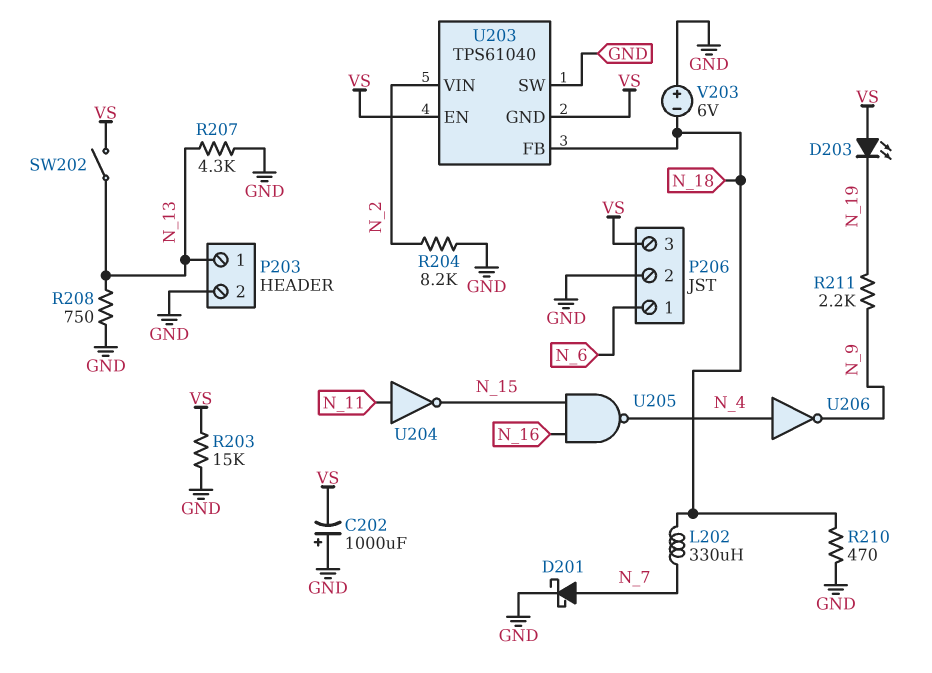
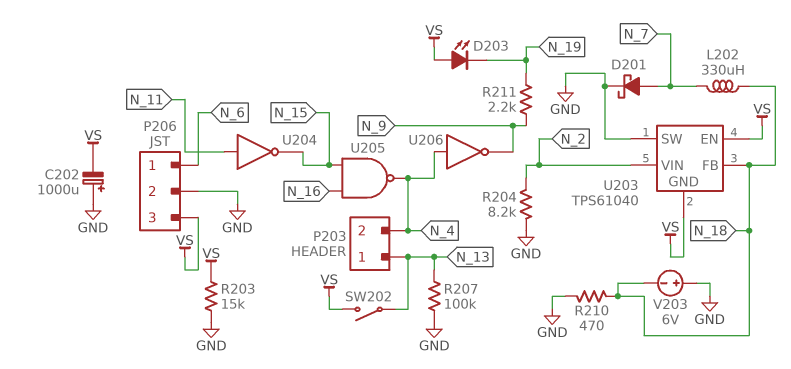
P203 pin 2: GND -> N_4
R207: 4.3k (GND, N_13) -> 100k (GND, N_13)
R208: 750 (GND, N_13) -> none

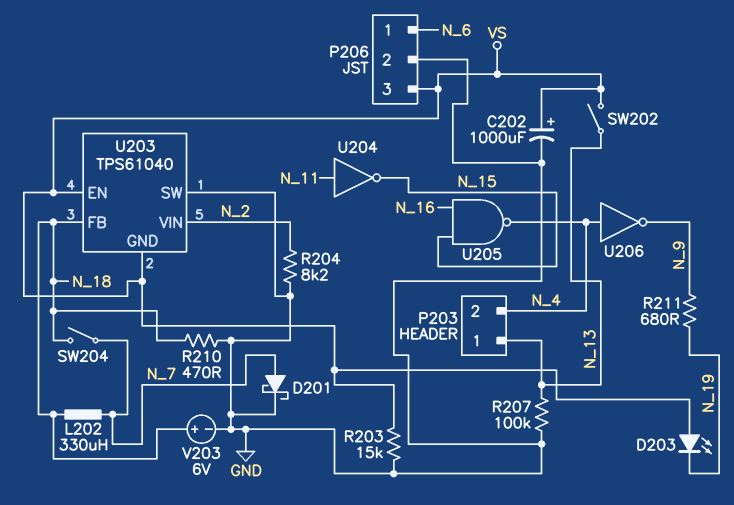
C202: 1000uF (plus GND, minus VS) -> 1000uF (plus VS, minus GND)
R211: 2.2k (N_9, N_19) -> 680 (N_9, N_19)
SW204: none -> switch (N_7, N_18)
V203: 6V (plus GND, minus N_18) -> 6V (plus N_18, minus GND)

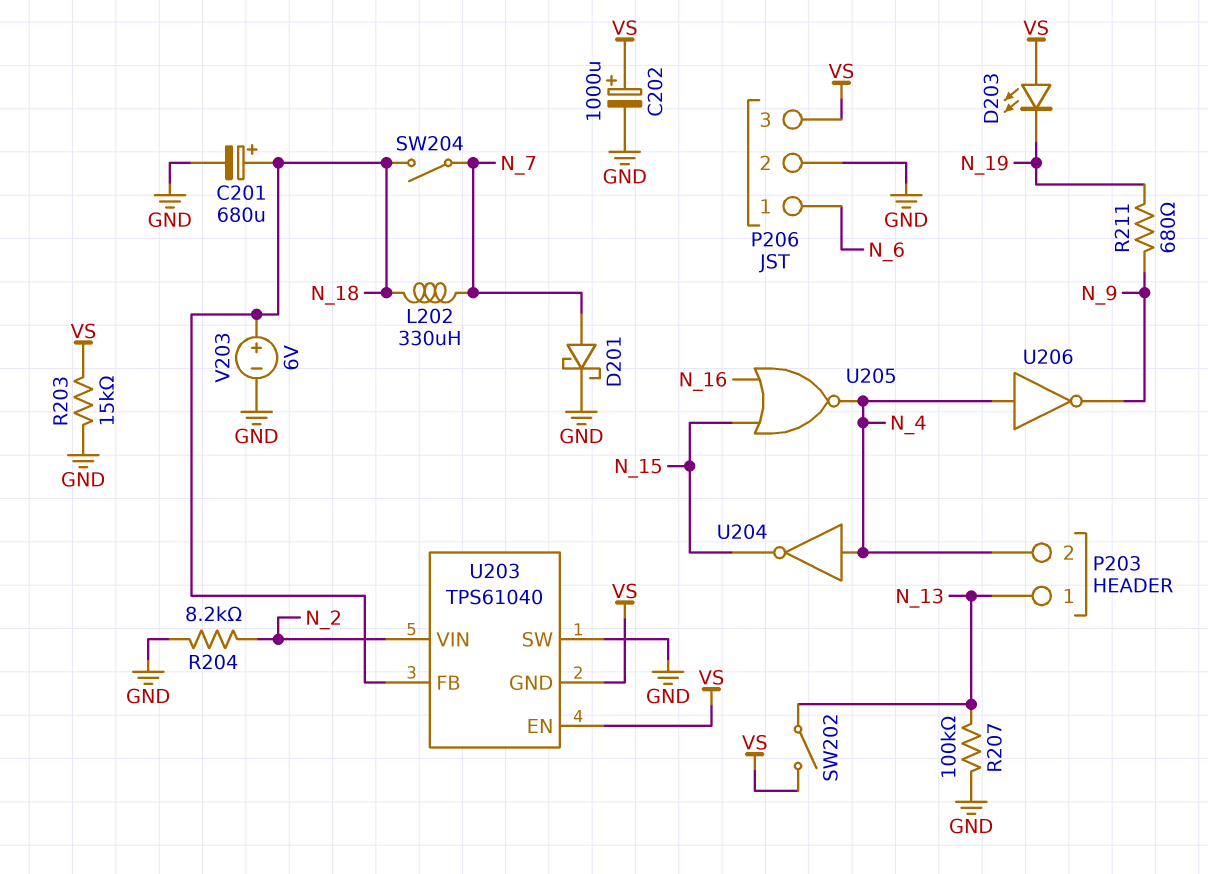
C201: none -> 680uF (plus N_18, minus GND)
R210: 470 (GND, N_18) -> none
U204: NOT (in N_11, out N_15) -> NOT (in N_4, out N_15)
U205: NAND (in N_15, in N_16, out N_4) -> NOR (in N_15, in N_16, out N_4)

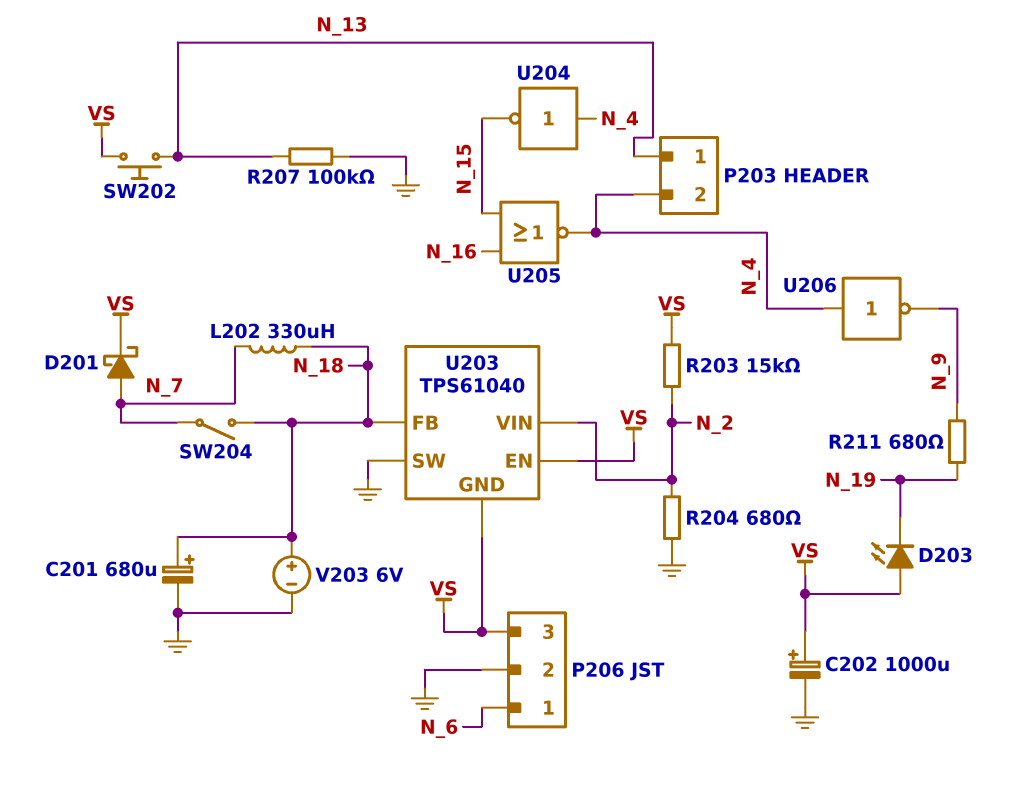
D201: schottky (A N_7, K GND) -> schottky (A N_7, K VS)
R203: 15k (GND, VS) -> 15k (N_2, VS)
R204: 8.2k (GND, N_2) -> 680 (GND, N_2)
SW202: switch (N_13, VS) -> button (N_13, VS)

